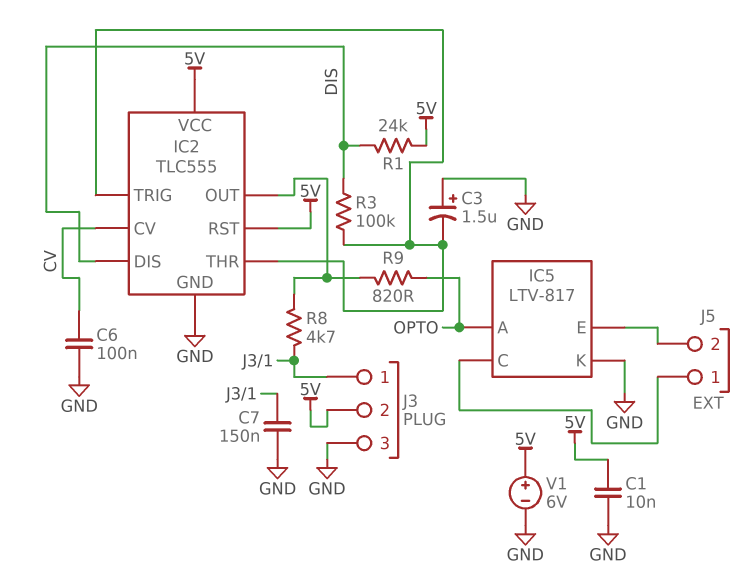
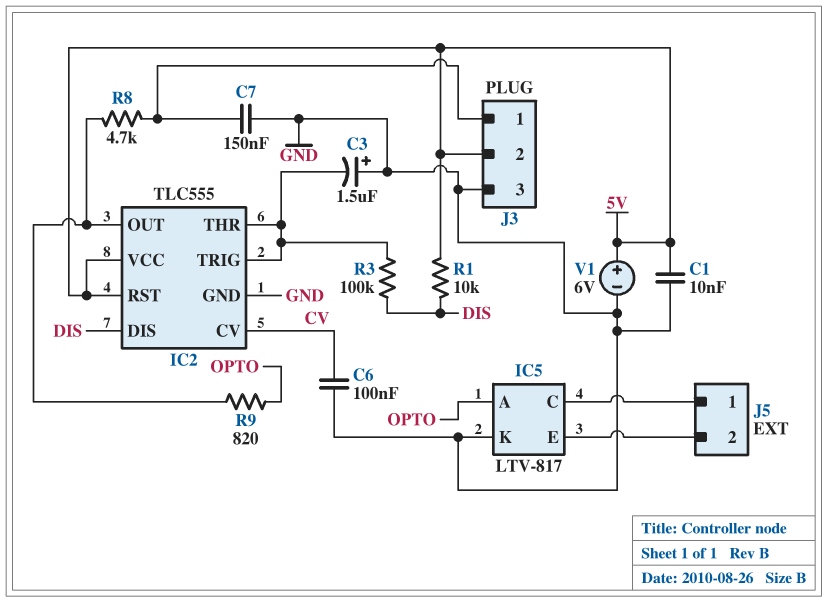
R1: 24k (5V, DIS) -> 10k (5V, DIS)

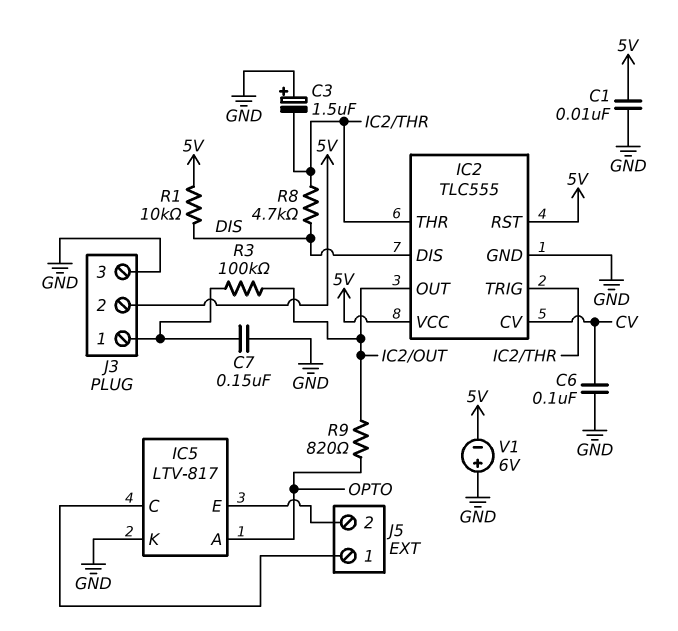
R3: 100k (DIS, IC2/THR) -> 100k (IC2/OUT, J3/1)
R8: 4.7k (IC2/OUT, J3/1) -> 4.7k (DIS, IC2/THR)
V1: 6V (plus 5V, minus GND) -> 6V (plus GND, minus 5V)

